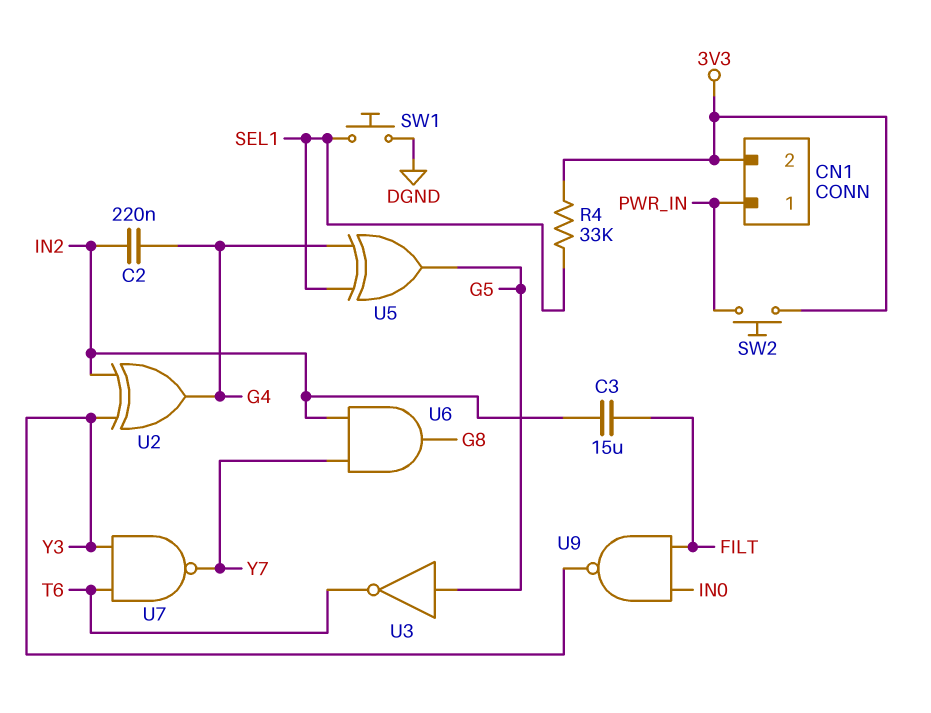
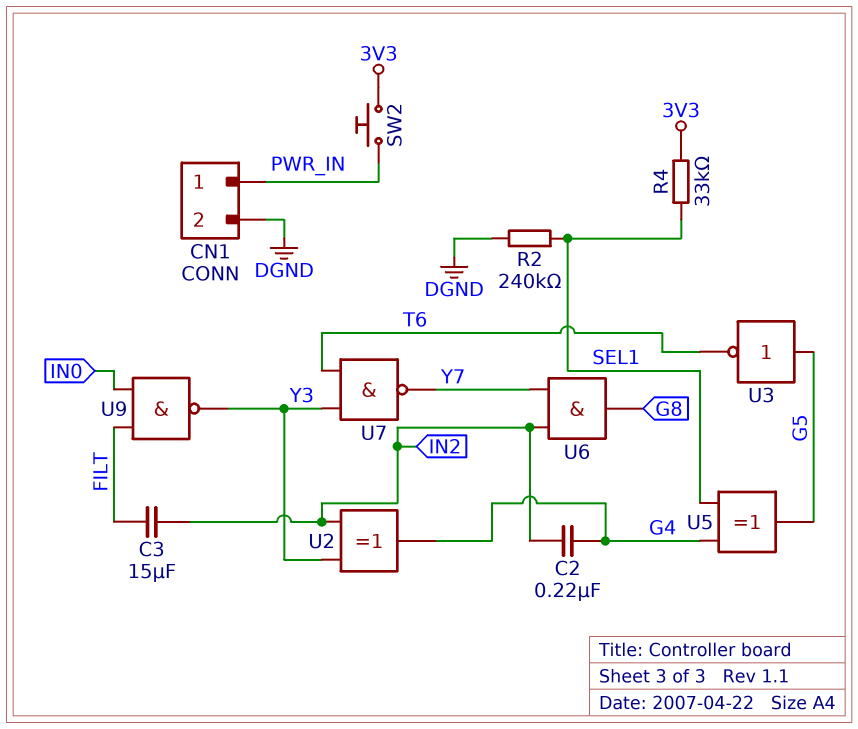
CN1 pin 2: 3V3 -> DGND
R2: none -> 240k (DGND, SEL1)
SW1: button (DGND, SEL1) -> none

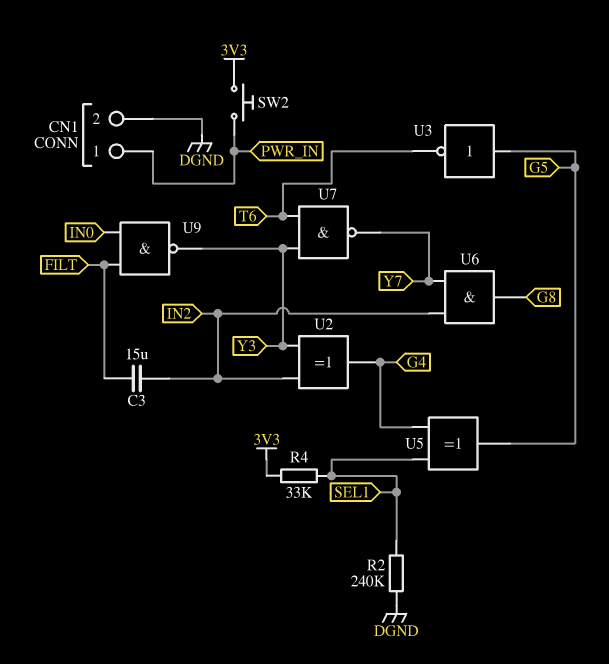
C2: 220nF (G4, IN2) -> none

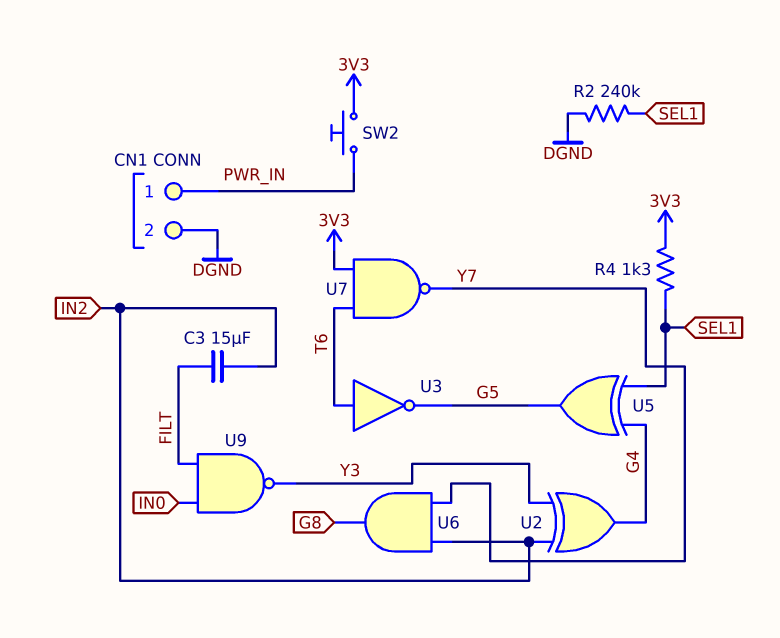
R4: 33k (3V3, SEL1) -> 1.3k (3V3, SEL1)
U3: NOT (in G5, out T6) -> NOT (in T6, out G5)
U7: NAND (in T6, in Y3, out Y7) -> NAND (in 3V3, in T6, out Y7)

